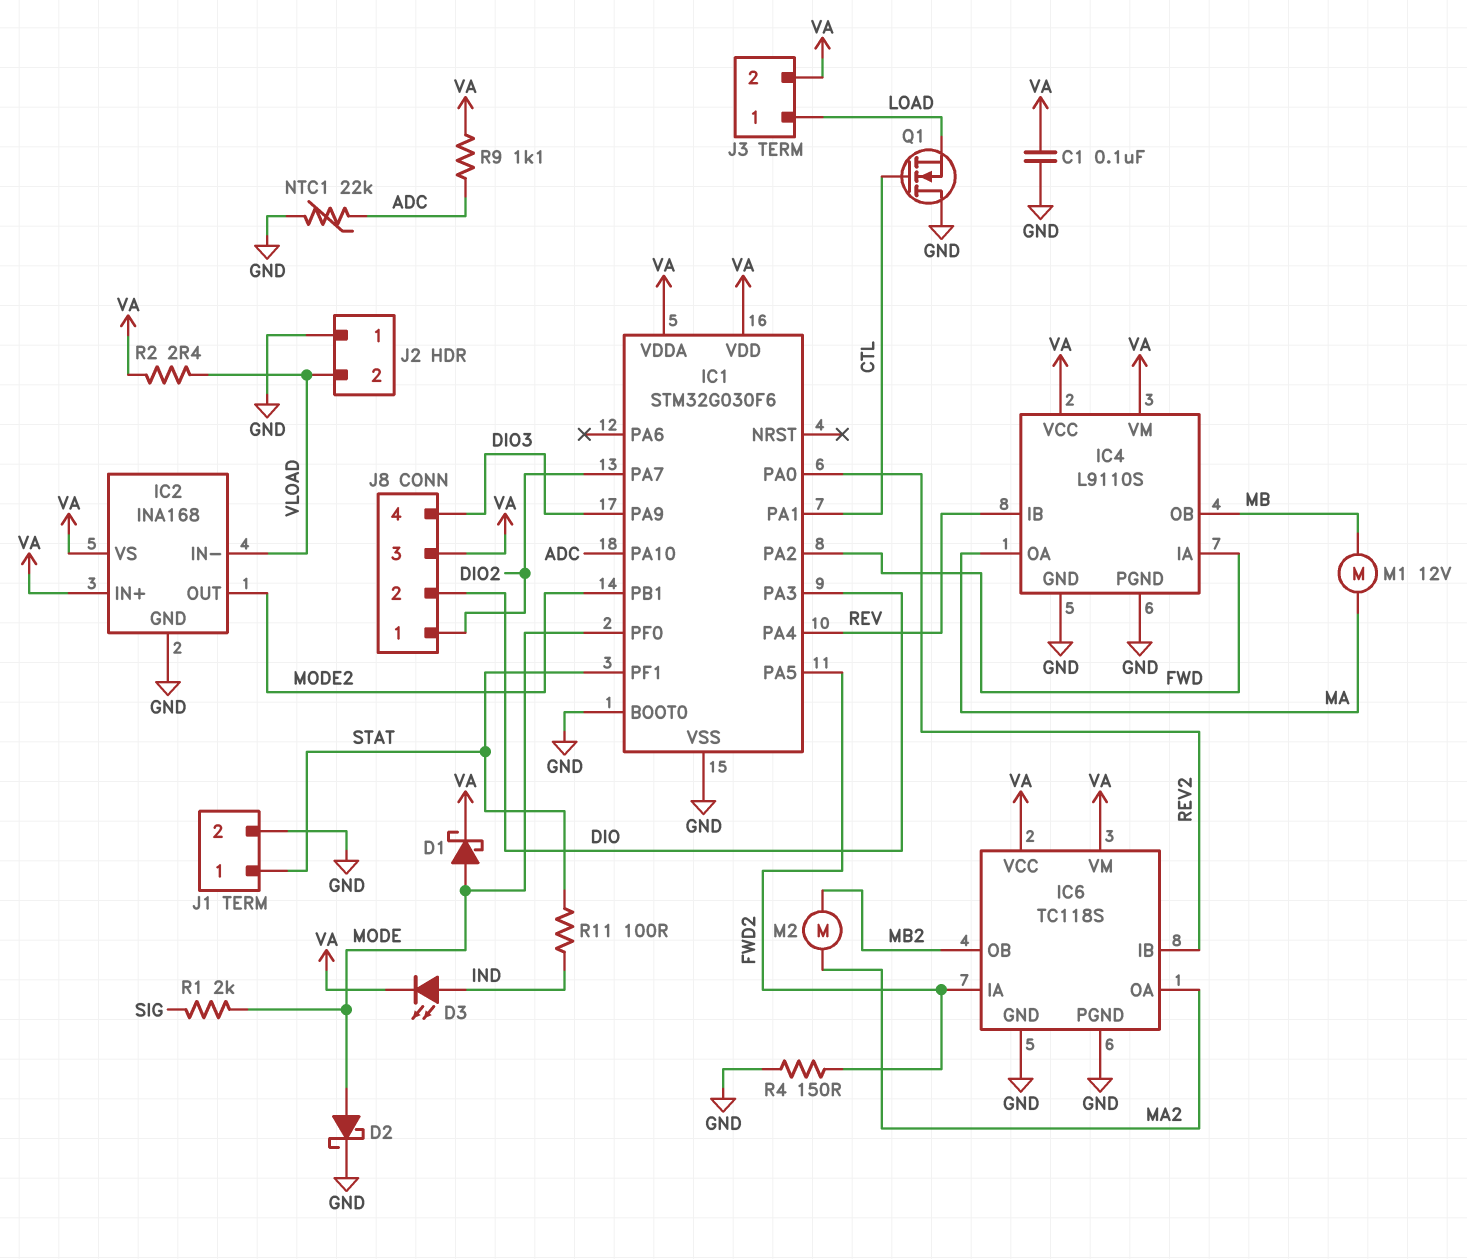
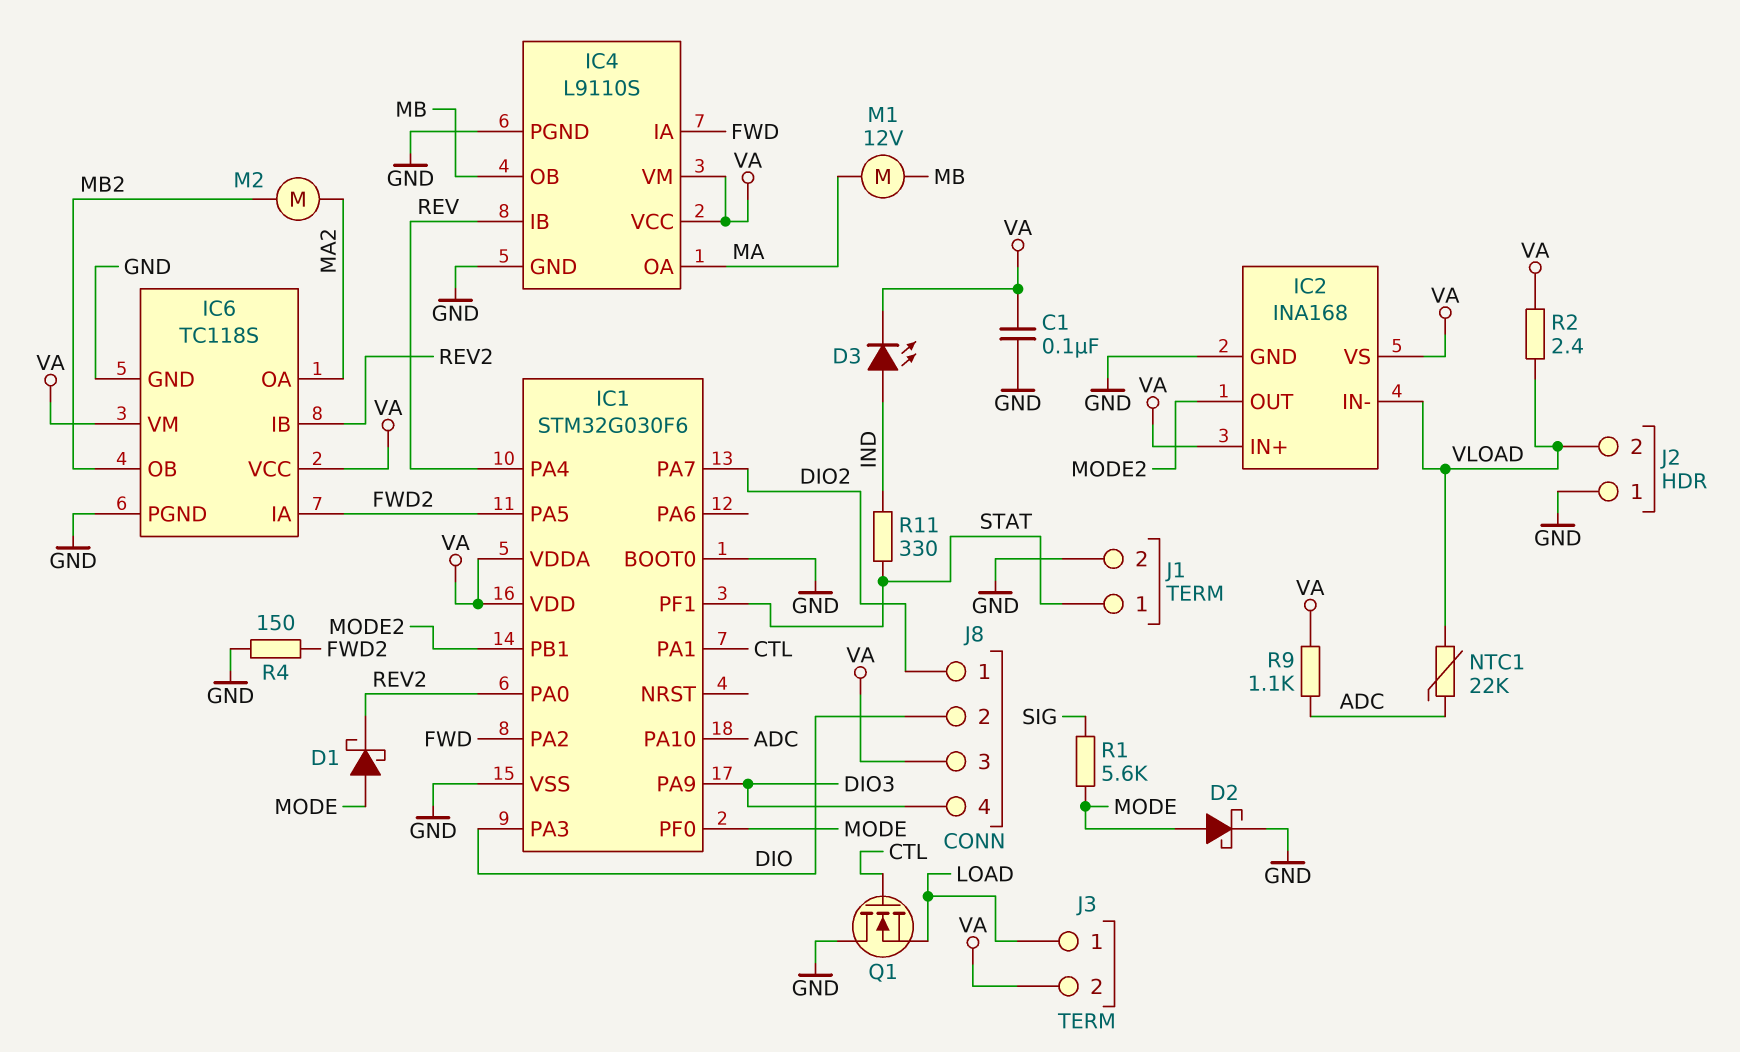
D1: schottky (A MODE, K VA) -> schottky (A MODE, K REV2)
NTC1: 22k (ADC, GND) -> 22k (ADC, VLOAD)
R1: 2k (MODE, SIG) -> 5.6k (MODE, SIG)
R11: 100 (IND, STAT) -> 330 (IND, STAT)

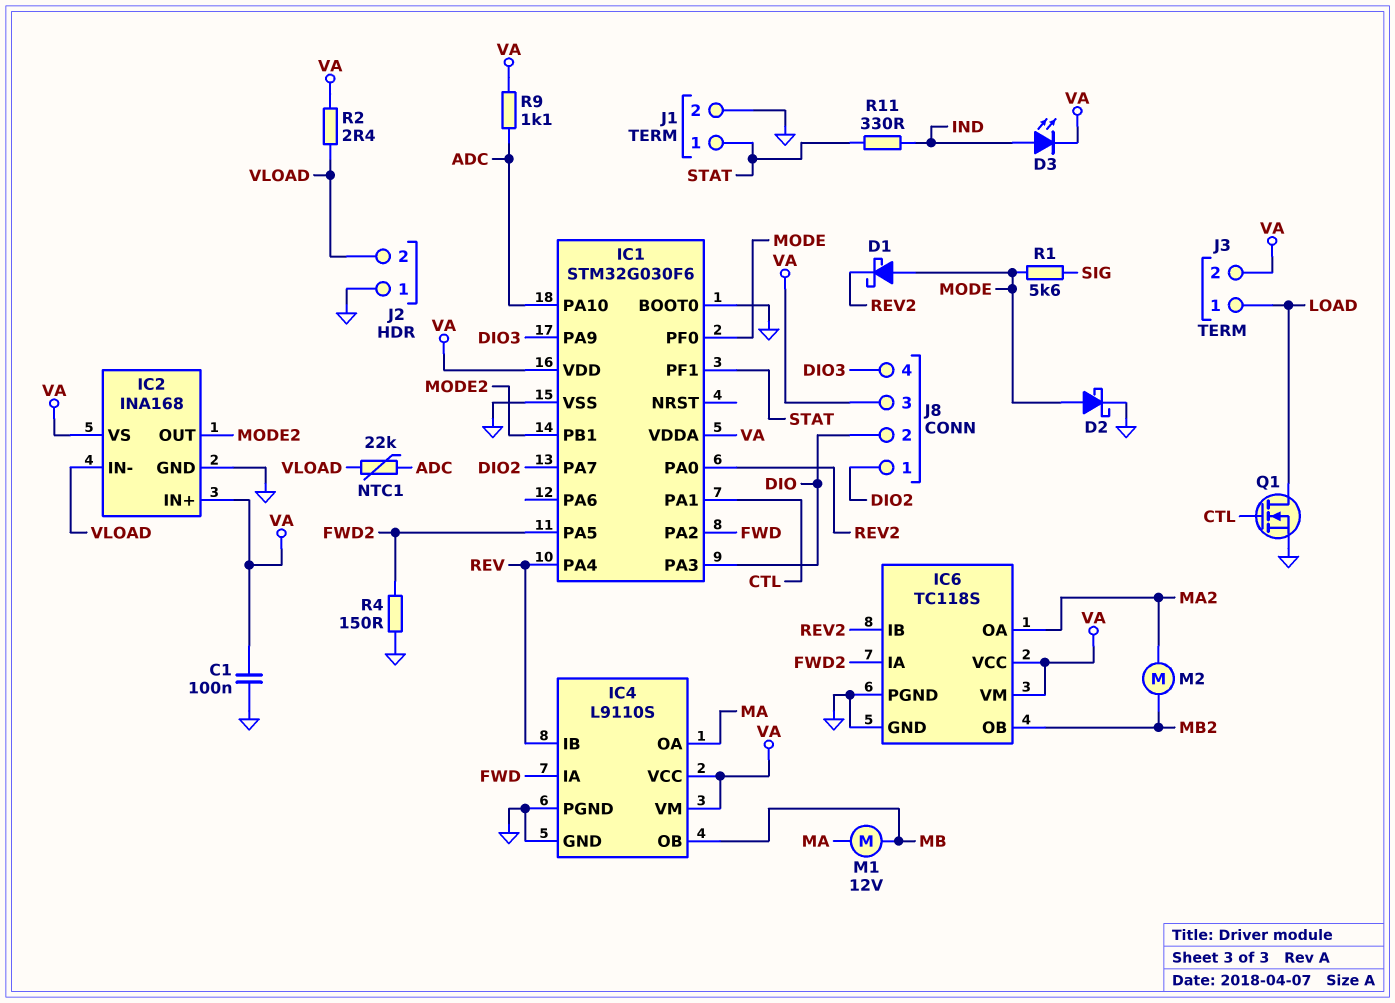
Q1: NMOS (G CTL, D GND, S LOAD) -> NMOS (G CTL, D LOAD, S GND)

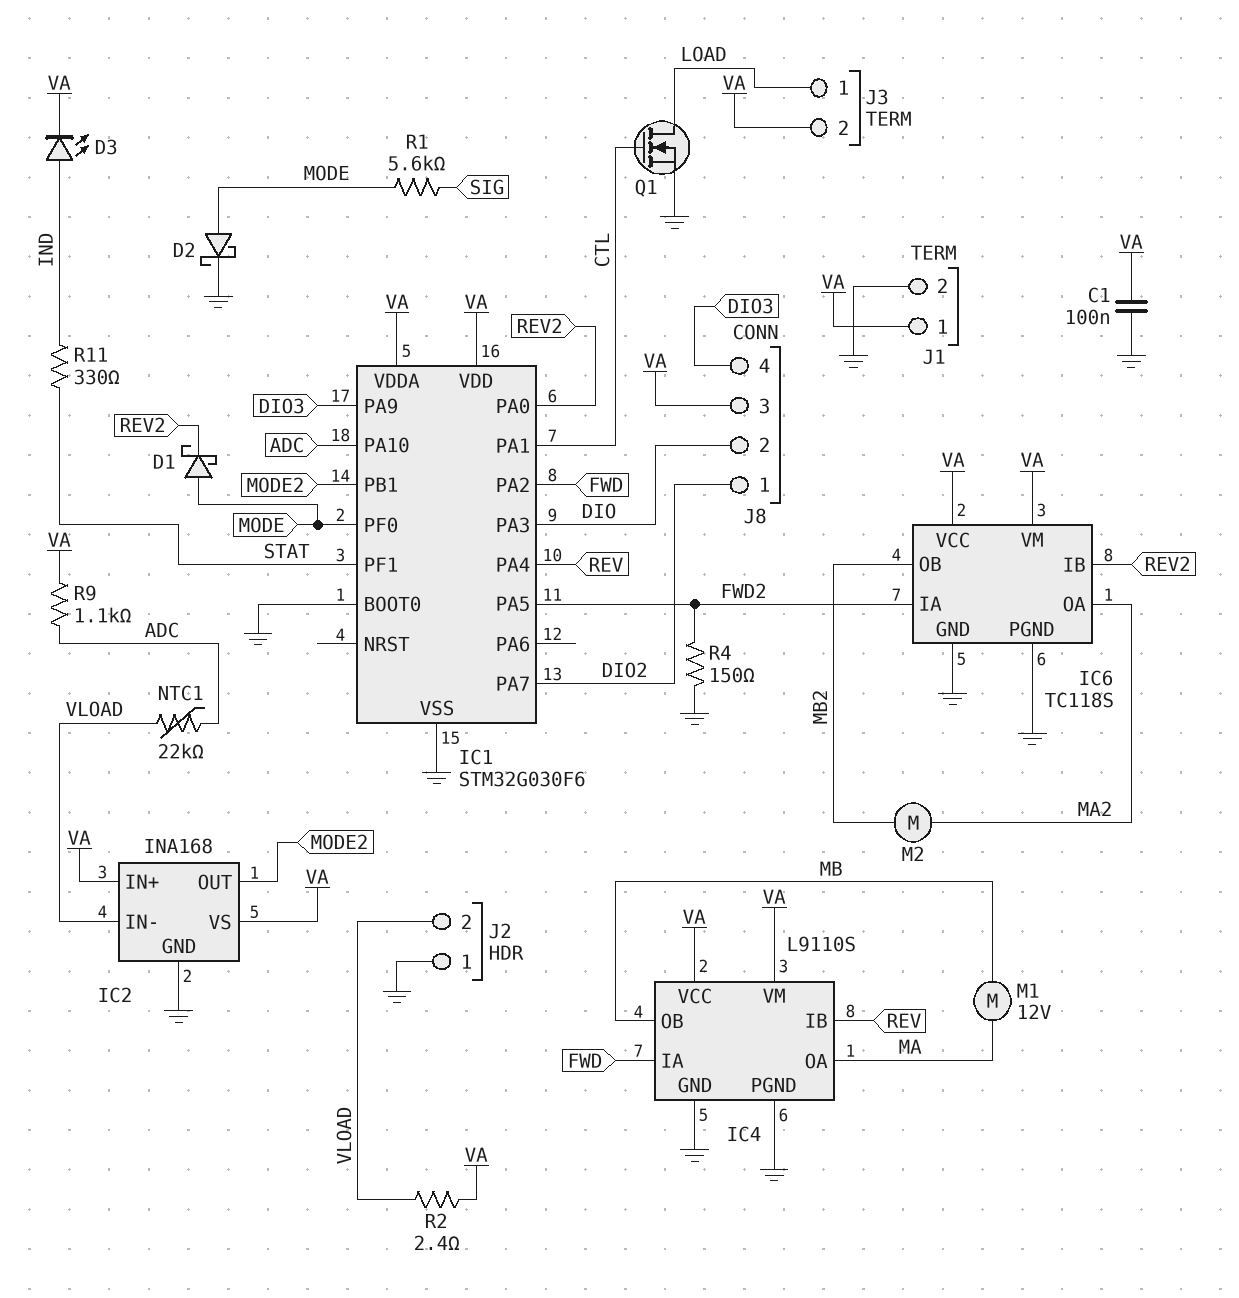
J1 pin 1: STAT -> VA

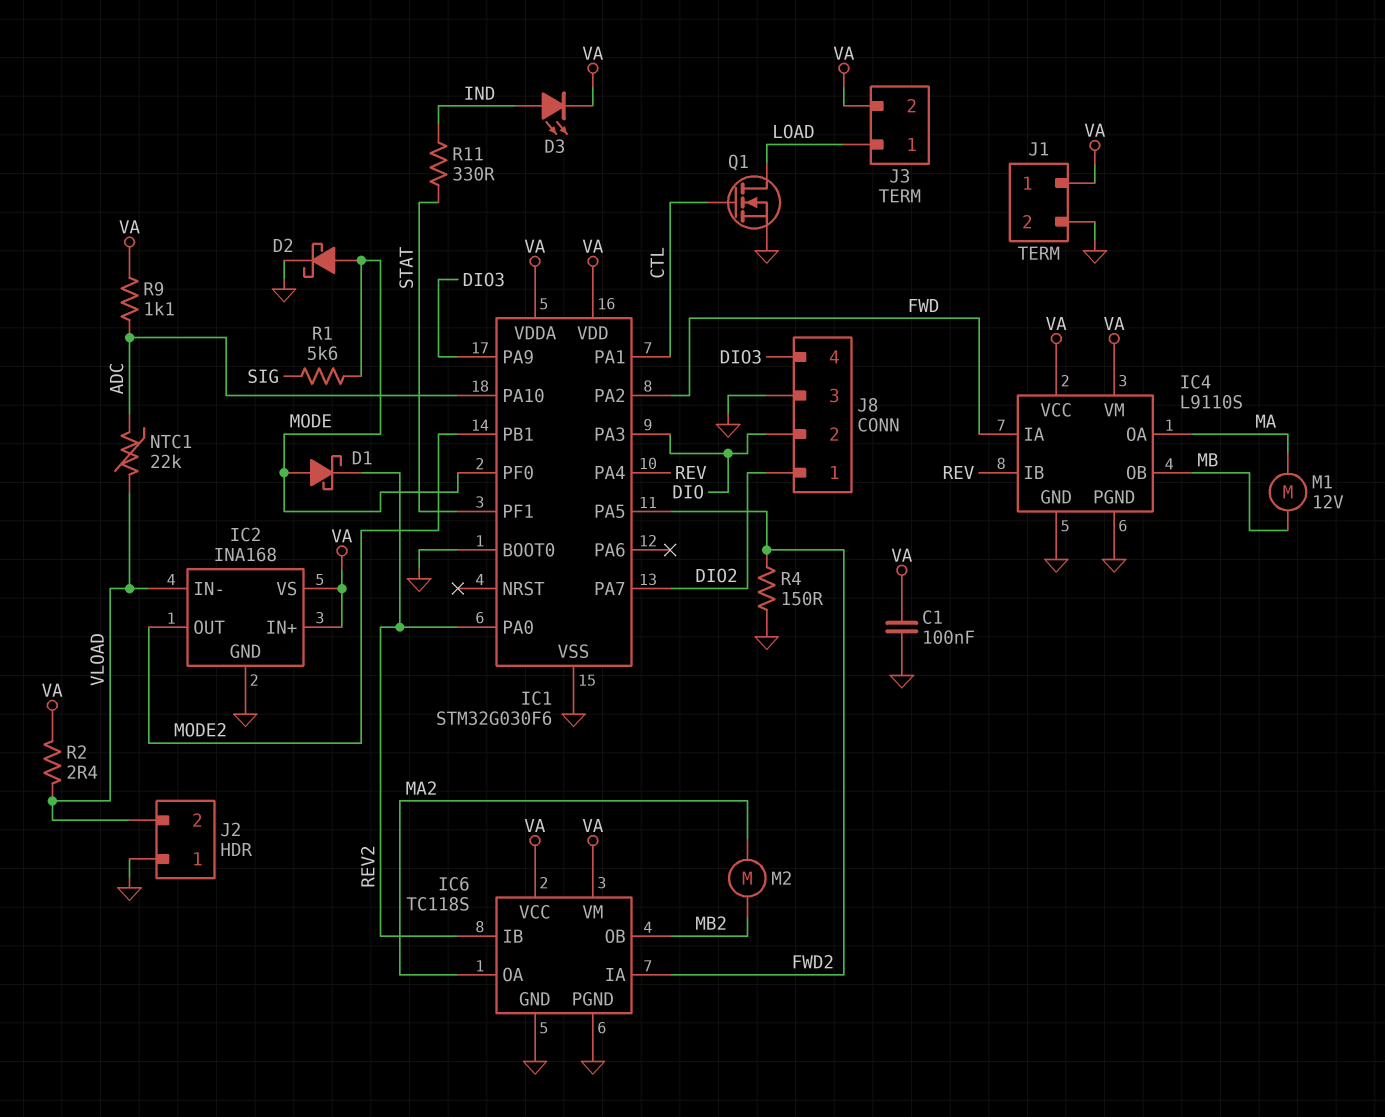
J8 pin 3: VA -> GND

